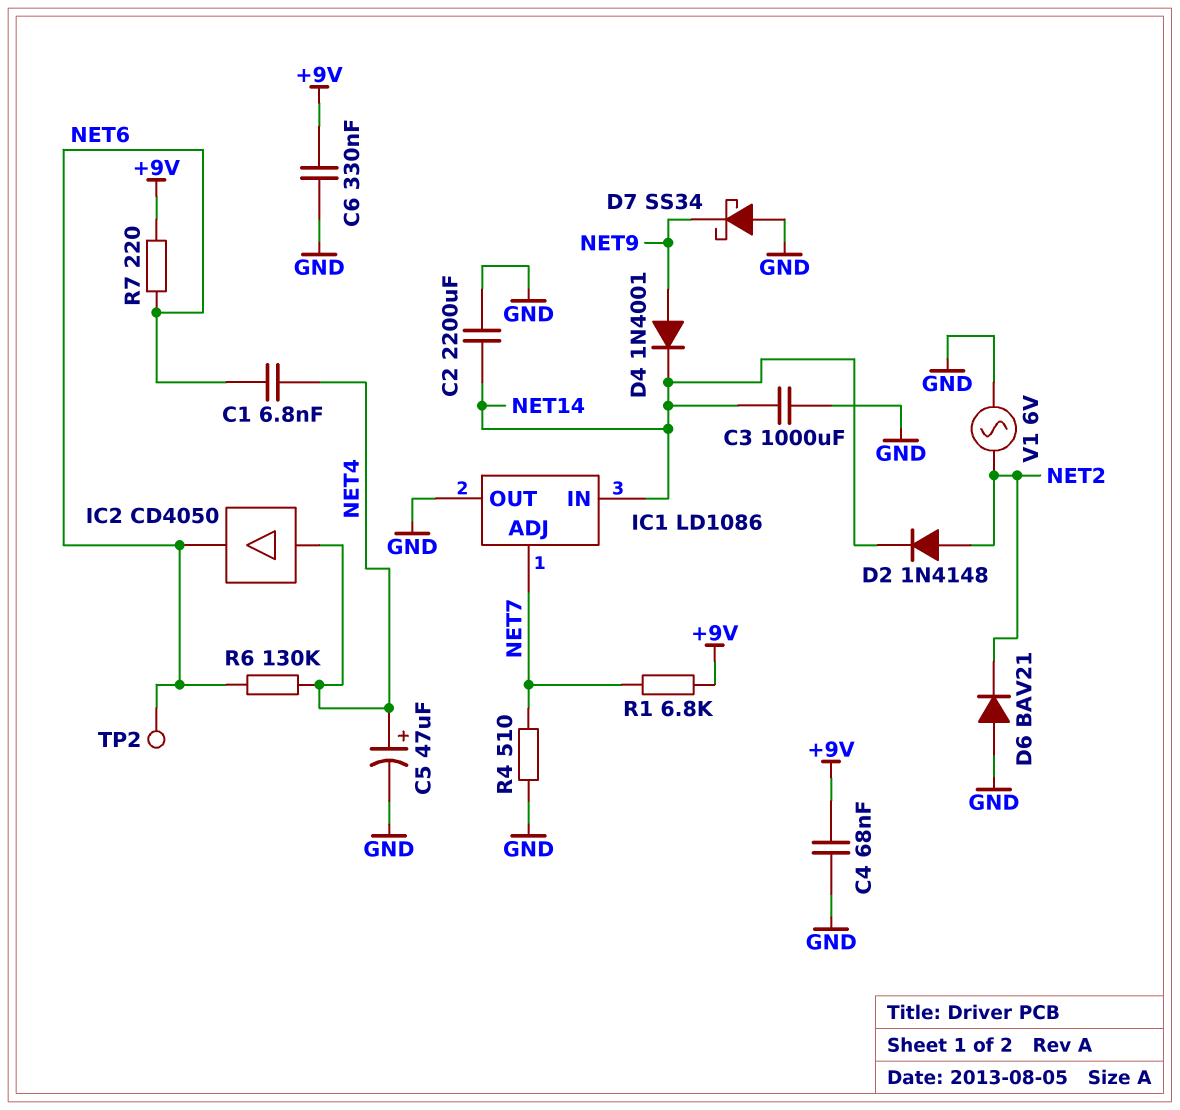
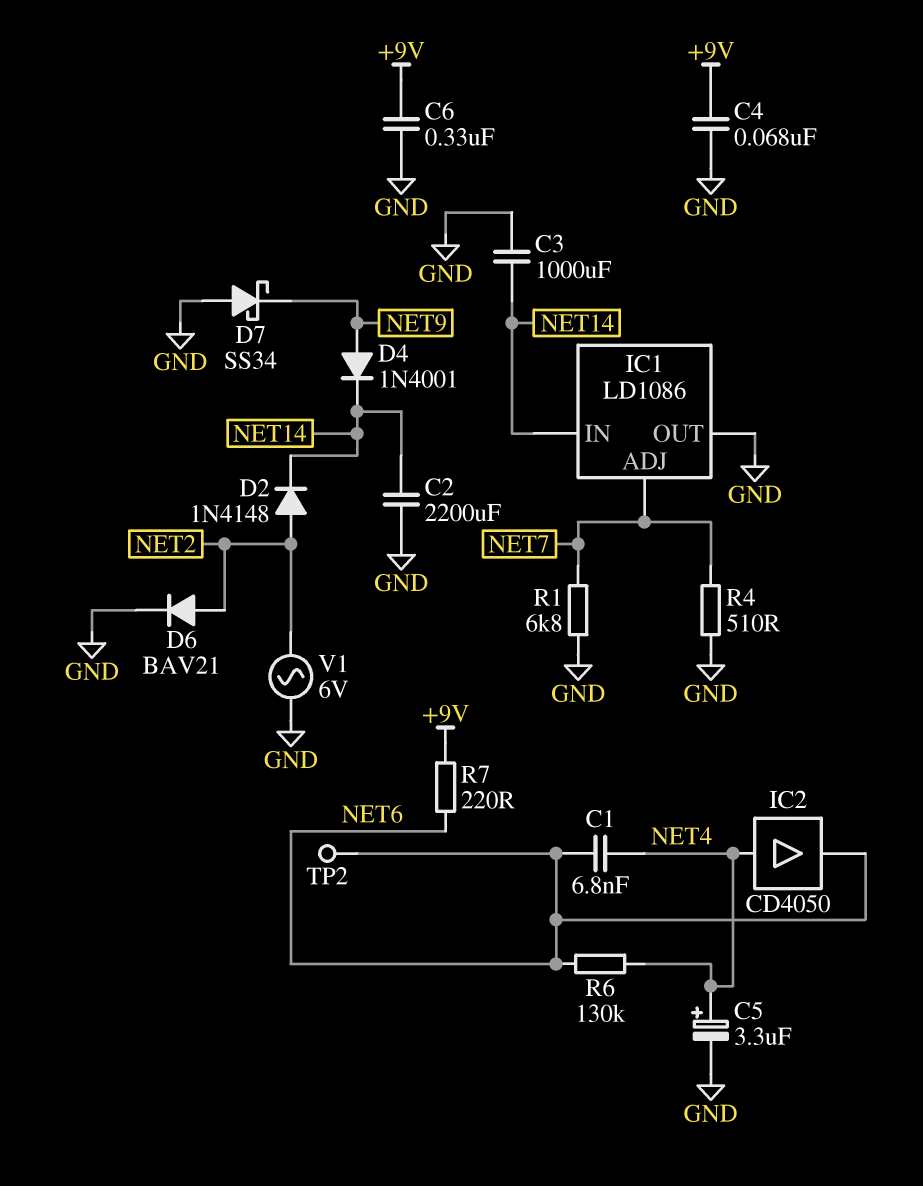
C5: 47uF (plus NET4, minus GND) -> 3.3uF (plus NET4, minus GND)
D6: diode BAV21 (A GND, K NET2) -> diode BAV21 (A NET2, K GND)
R1: 6.8k (+9V, NET7) -> 6.8k (GND, NET7)

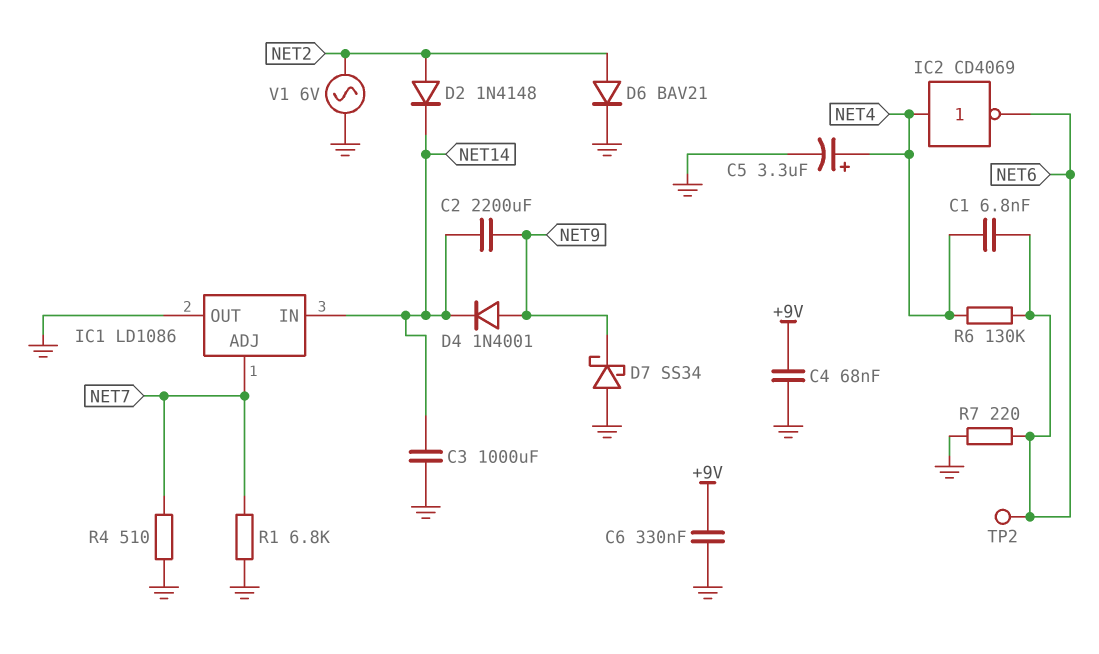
C2: 2200uF (GND, NET14) -> 2200uF (NET9, NET14)
IC2: buffer CD4050 (in NET4, out NET6) -> NOT CD4069 (in NET4, out NET6)
R7: 220 (+9V, NET6) -> 220 (GND, NET6)

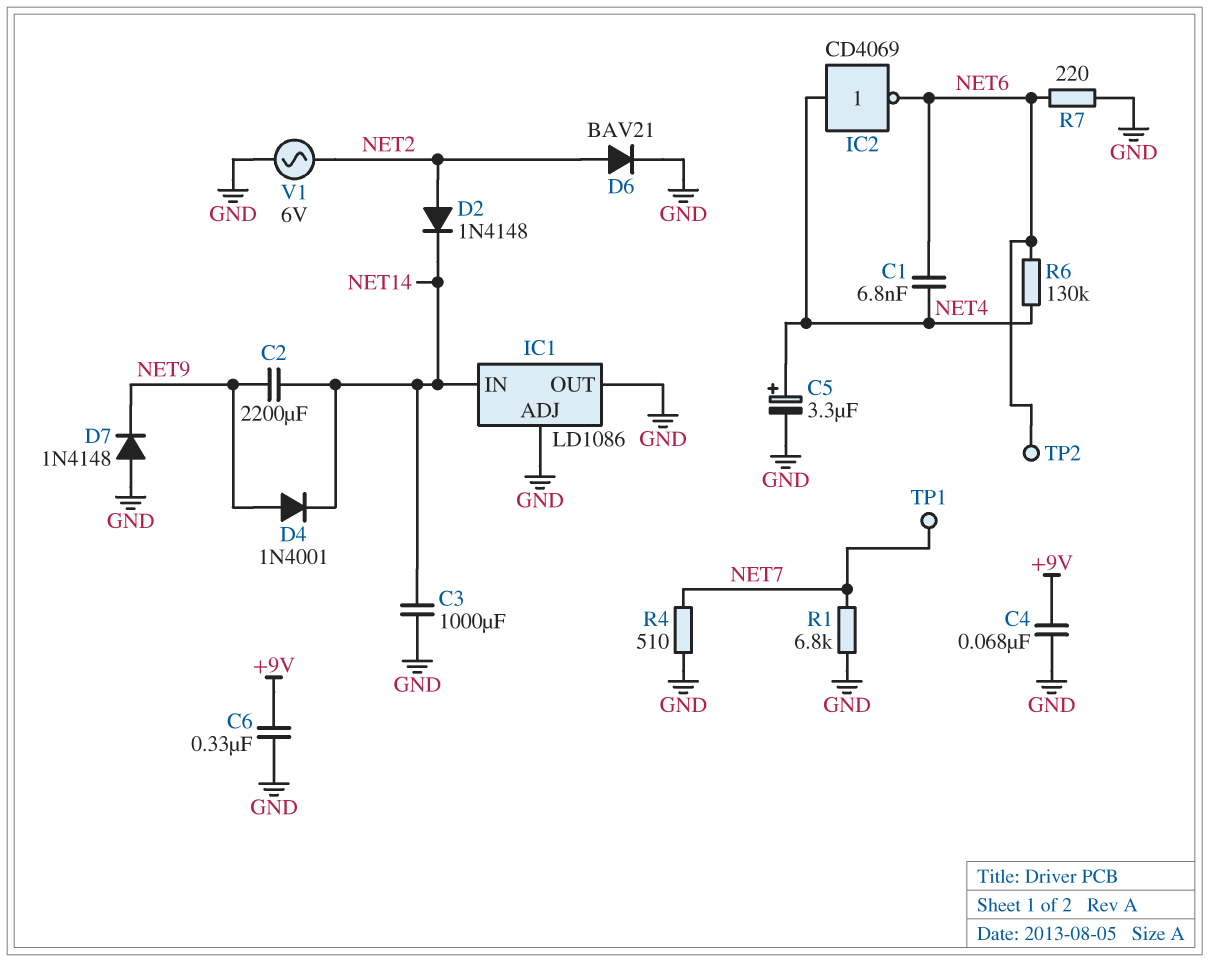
D7: schottky SS34 (A GND, K NET9) -> diode 1N4148 (A GND, K NET9)
IC1 pin ADJ: NET7 -> GND
TP1: none -> test point (NET7)

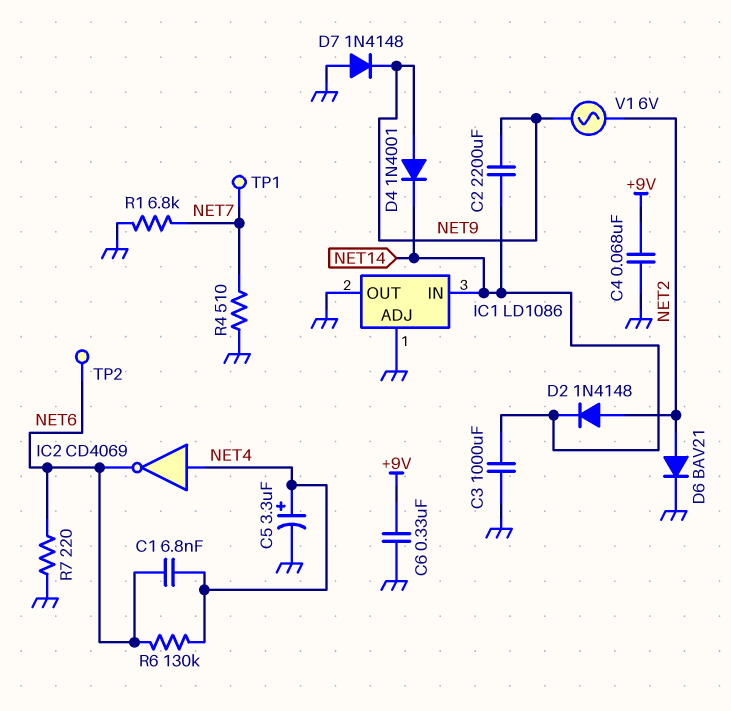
V1: AC 6V (GND, NET2) -> AC 6V (NET2, NET9)

